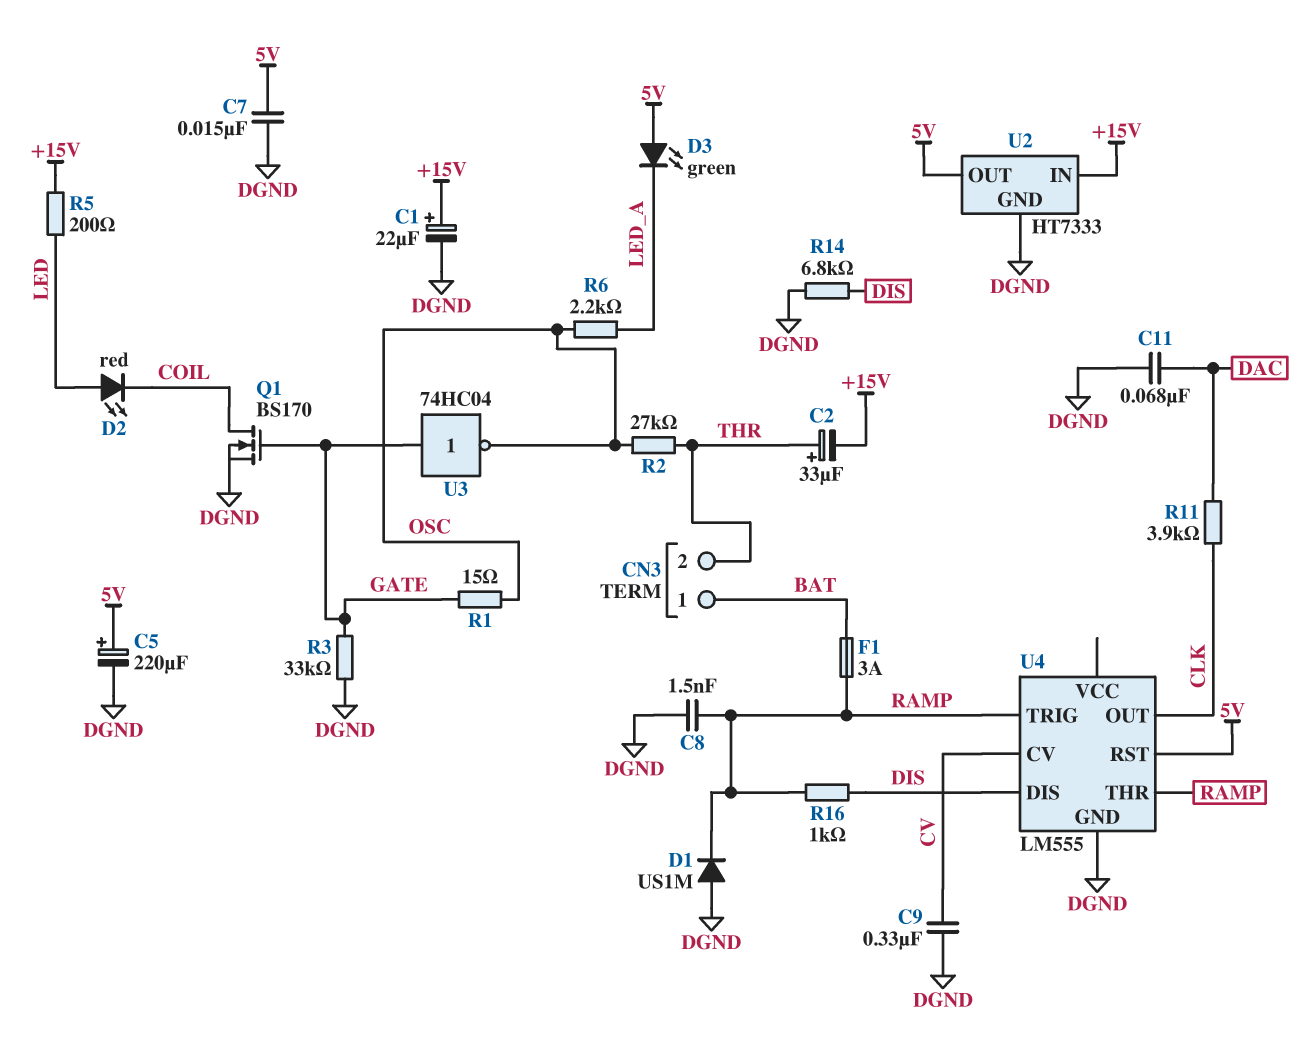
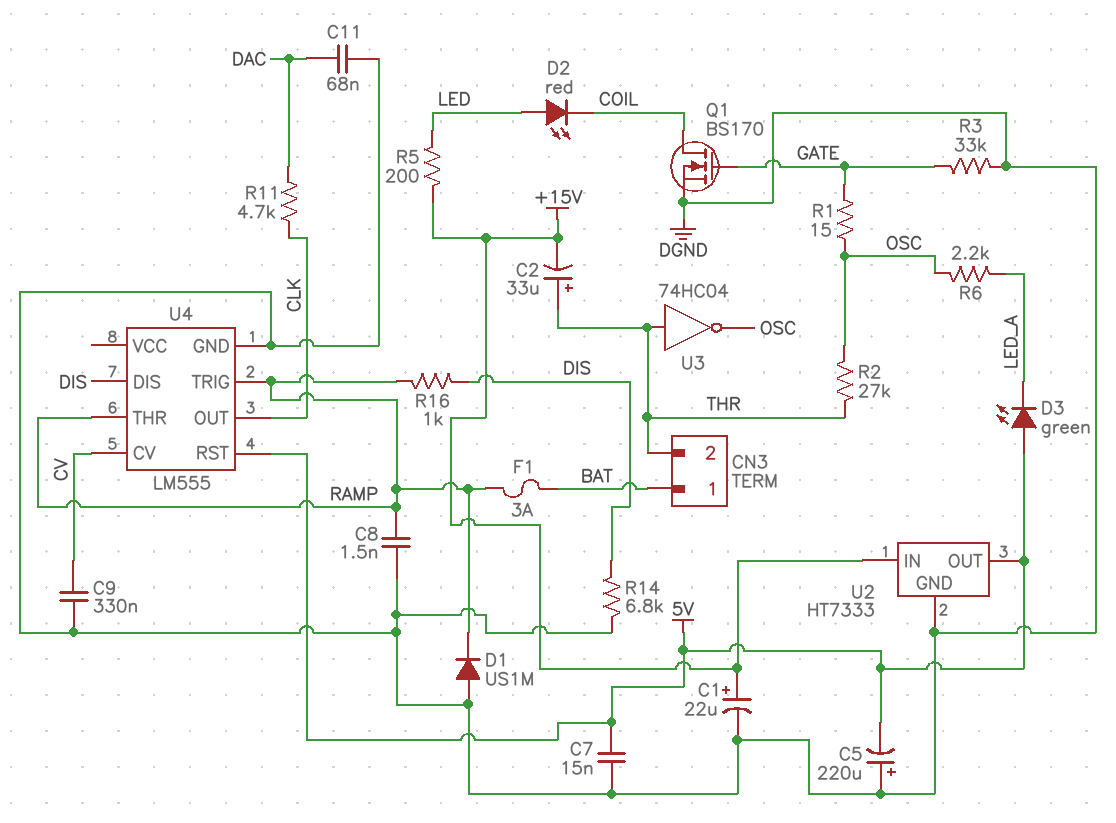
C5: 220uF (plus 5V, minus DGND) -> 220uF (plus DGND, minus 5V)
R11: 3.9k (CLK, DAC) -> 4.7k (CLK, DAC)
U3: NOT 74HC04 (in GATE, out OSC) -> NOT 74HC04 (in THR, out OSC)

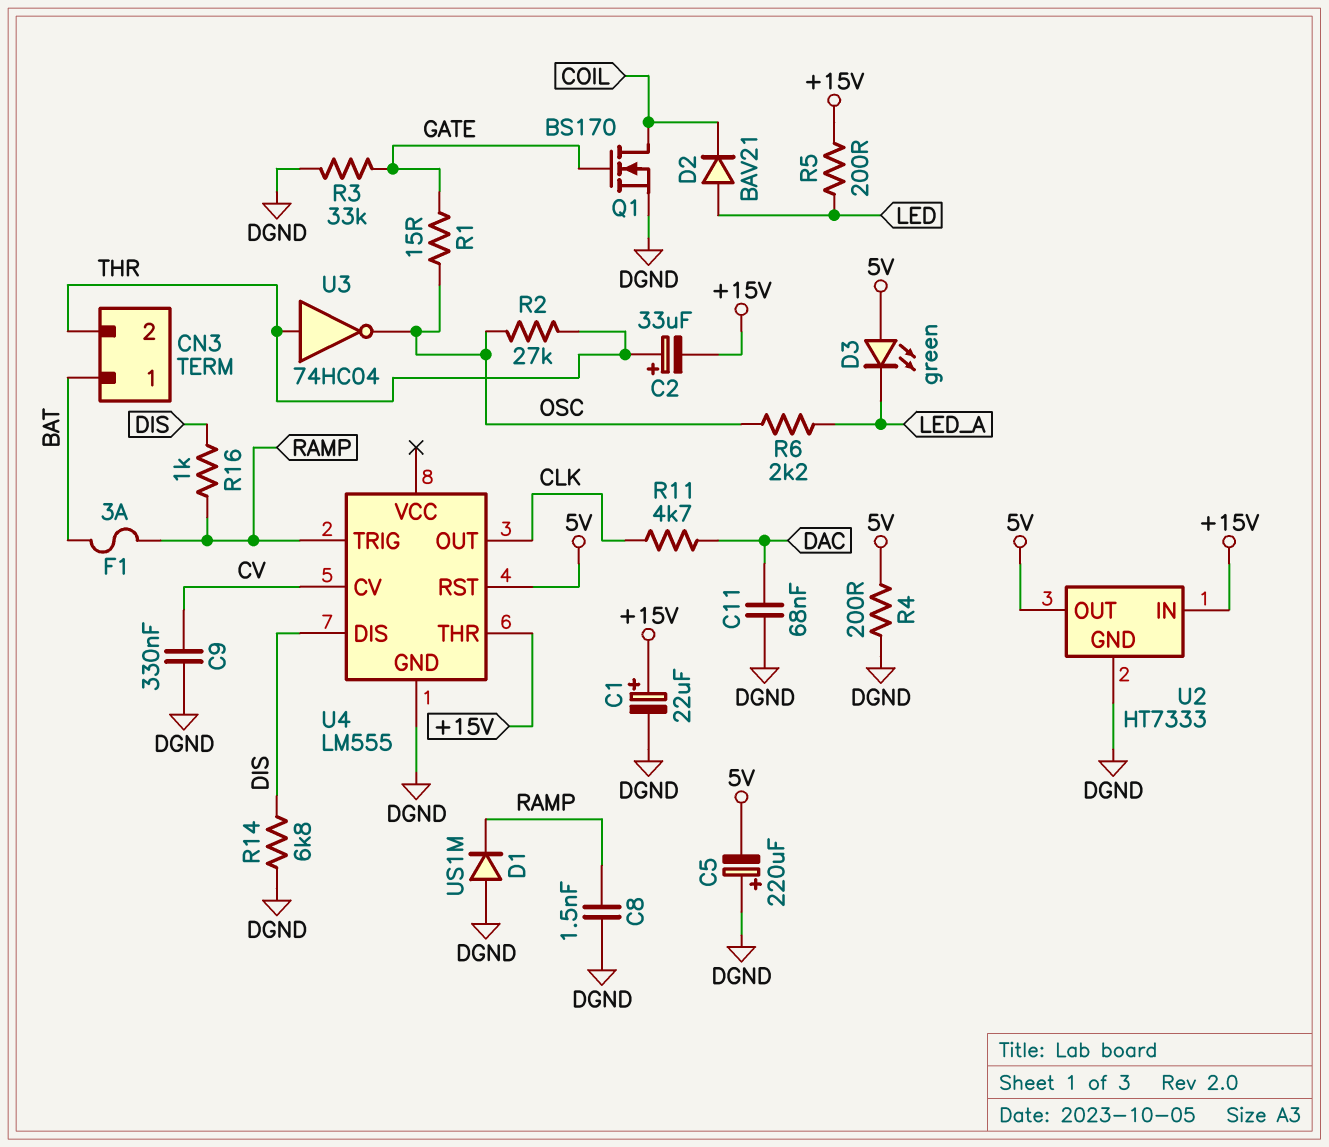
C7: 15nF (5V, DGND) -> none
D2: LED red (A LED, K COIL) -> diode BAV21 (A LED, K COIL)
R4: none -> 200 (5V, DGND)
U4 pin THR: RAMP -> +15V

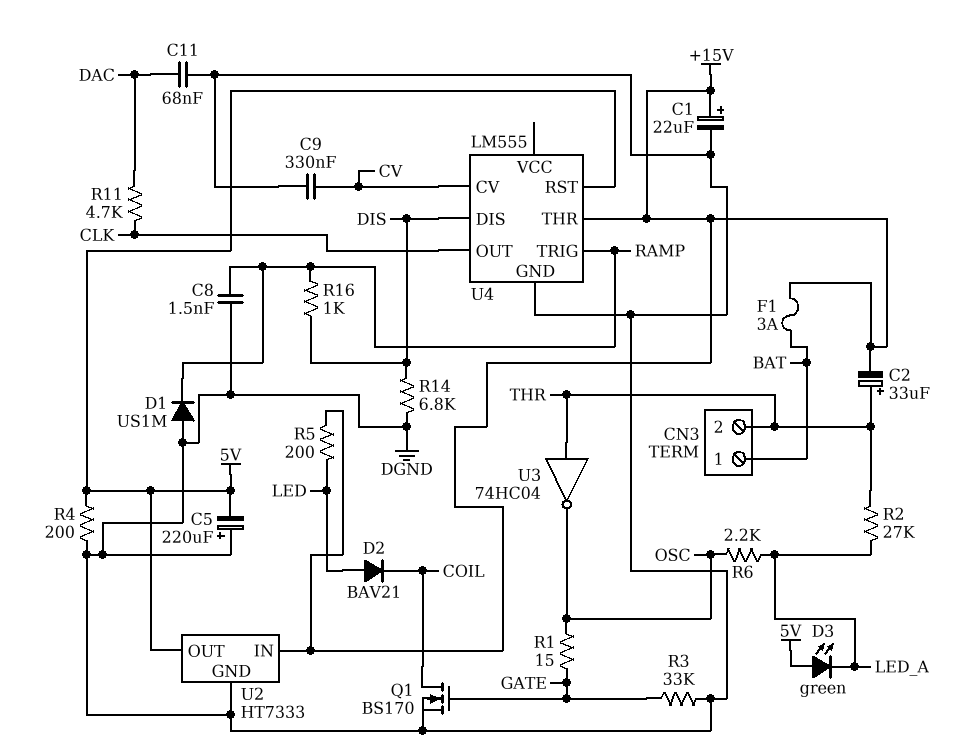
F1: 3A (BAT, RAMP) -> 3A (+15V, BAT)
R2: 27k (OSC, THR) -> 27k (LED_A, THR)

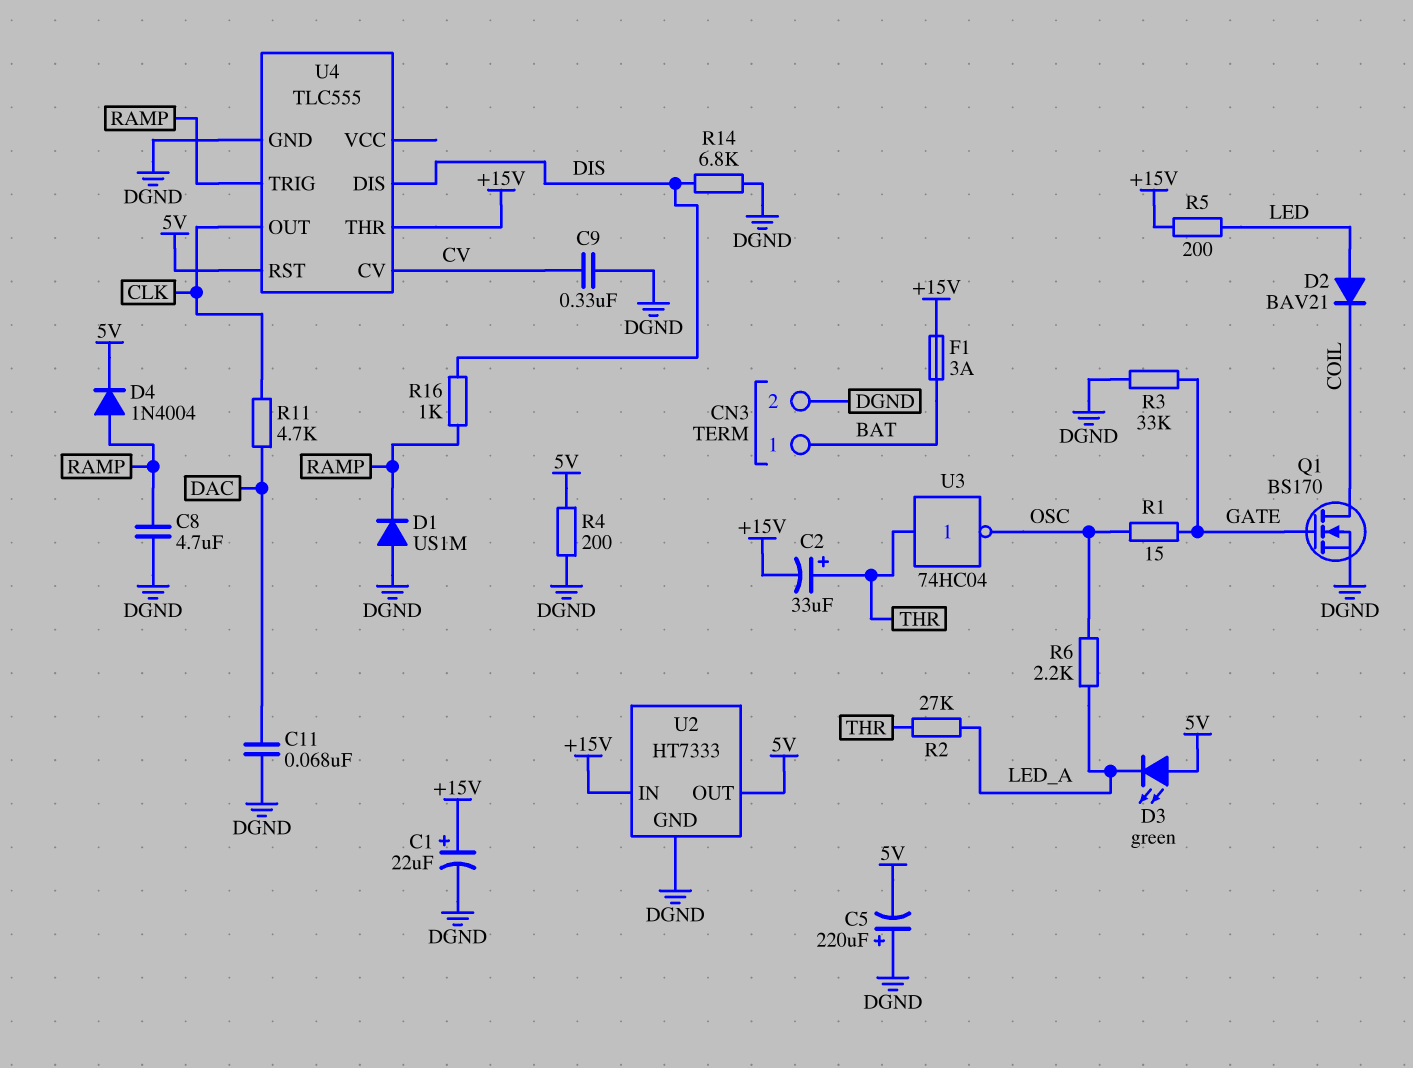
C8: 1.5nF (DGND, RAMP) -> 4.7uF (DGND, RAMP)
CN3 pin 2: THR -> DGND
D4: none -> diode 1N4004 (A RAMP, K 5V)
U4: LM555 -> TLC555

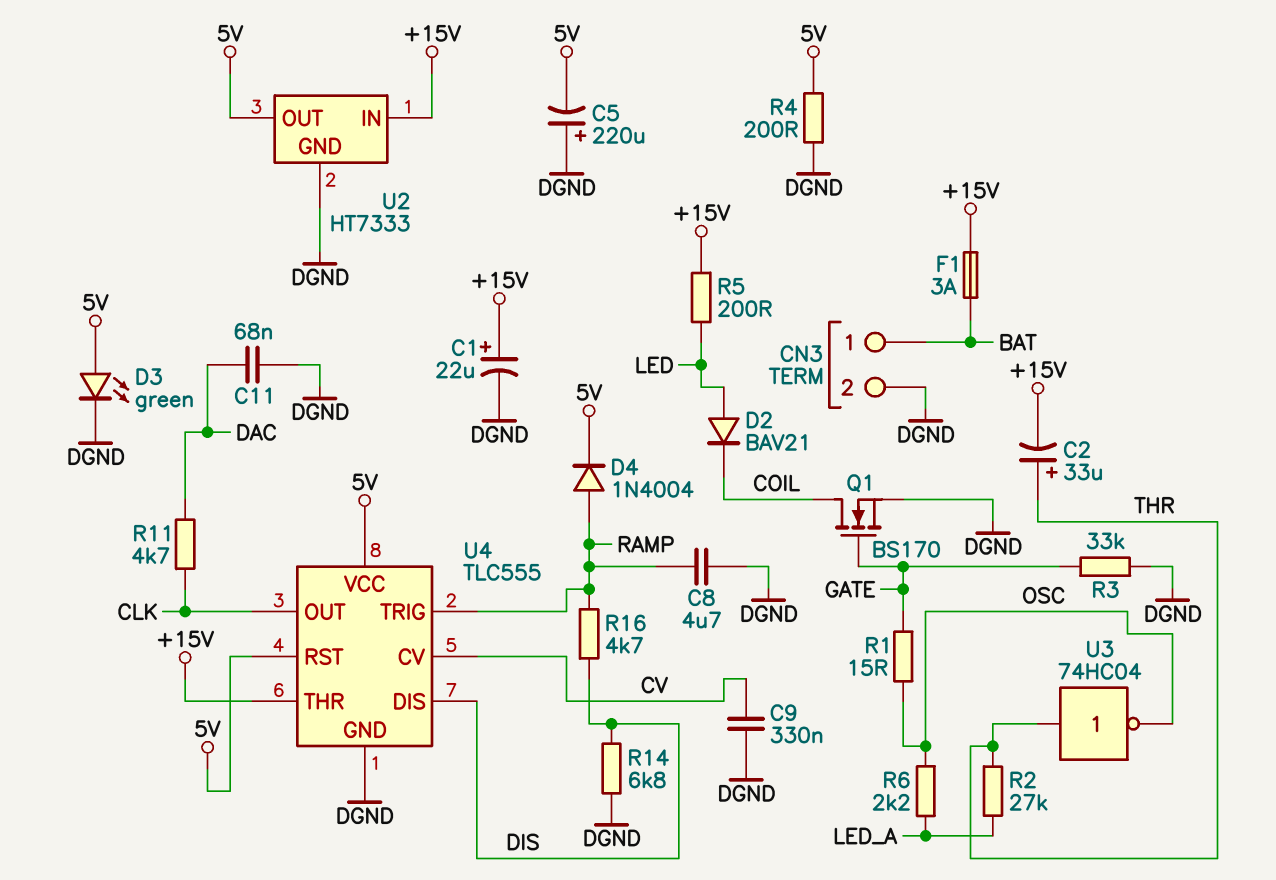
D1: diode US1M (A DGND, K RAMP) -> none
D3: LED green (A 5V, K LED_A) -> LED green (A 5V, K DGND)
R16: 1k (DIS, RAMP) -> 4.7k (DIS, RAMP)
U4 pin VCC: none -> 5V

